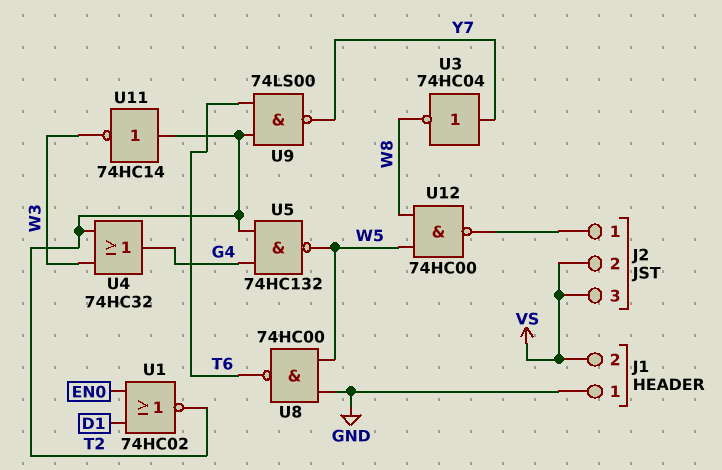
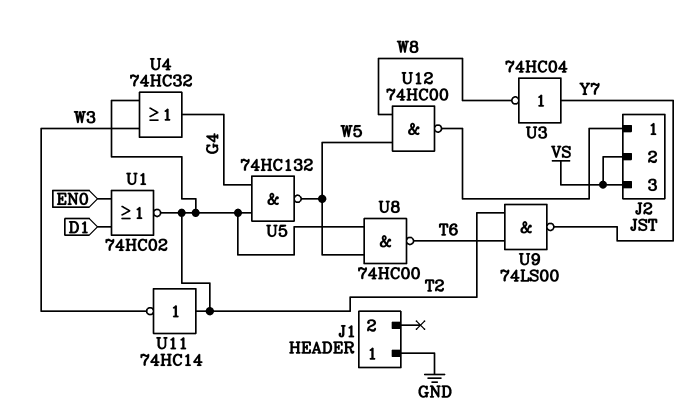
J1 pin 2: VS -> none
U8: NAND 74HC00 (in GND, in W5, out T6) -> NAND 74HC00 (in T2, in W5, out T6)

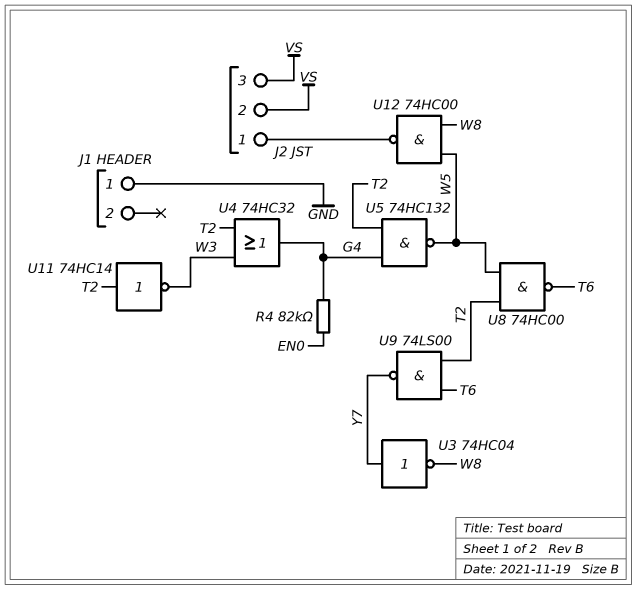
R4: none -> 82k (EN0, G4)
U1: NOR 74HC02 (in D1, in EN0, out T2) -> none

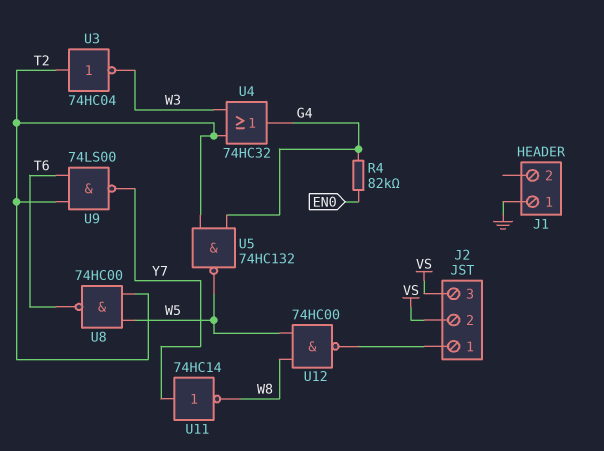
U3: NOT 74HC04 (in Y7, out W8) -> NOT 74HC04 (in T2, out W3)
U11: NOT 74HC14 (in T2, out W3) -> NOT 74HC14 (in Y7, out W8)

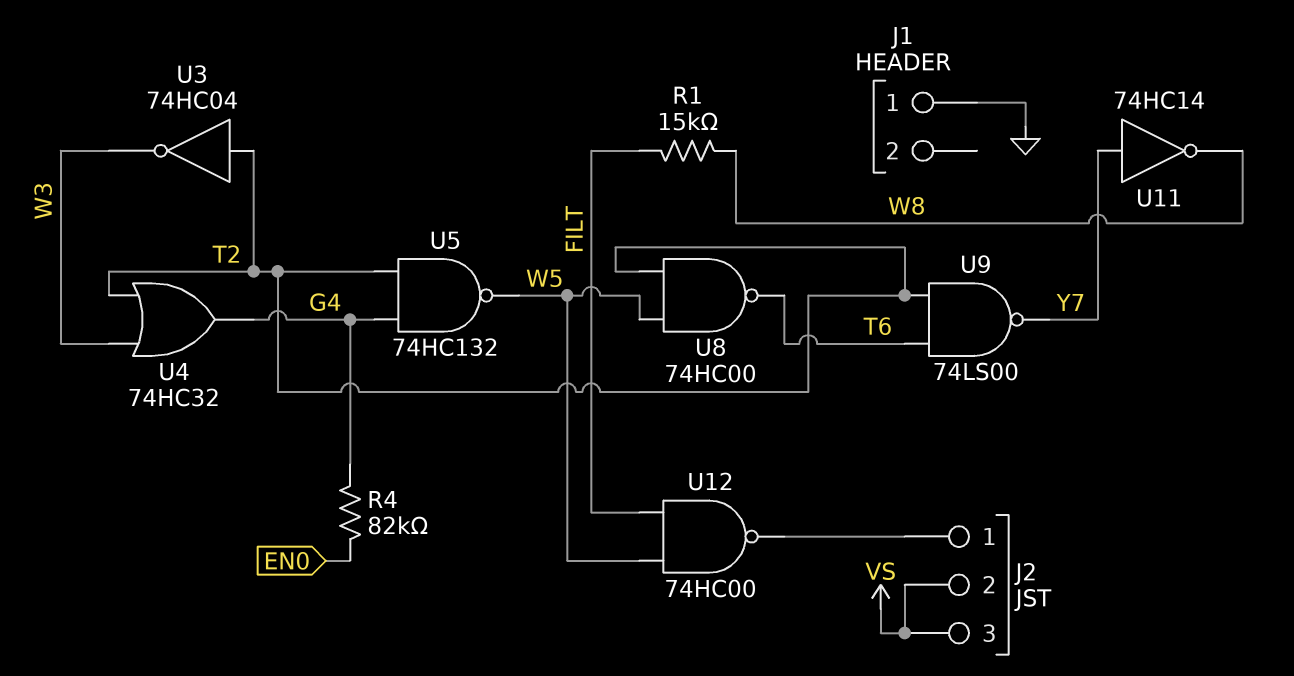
R1: none -> 15k (FILT, W8)
U12: NAND 74HC00 (in W5, in W8, out J2/1) -> NAND 74HC00 (in FILT, in W5, out J2/1)

